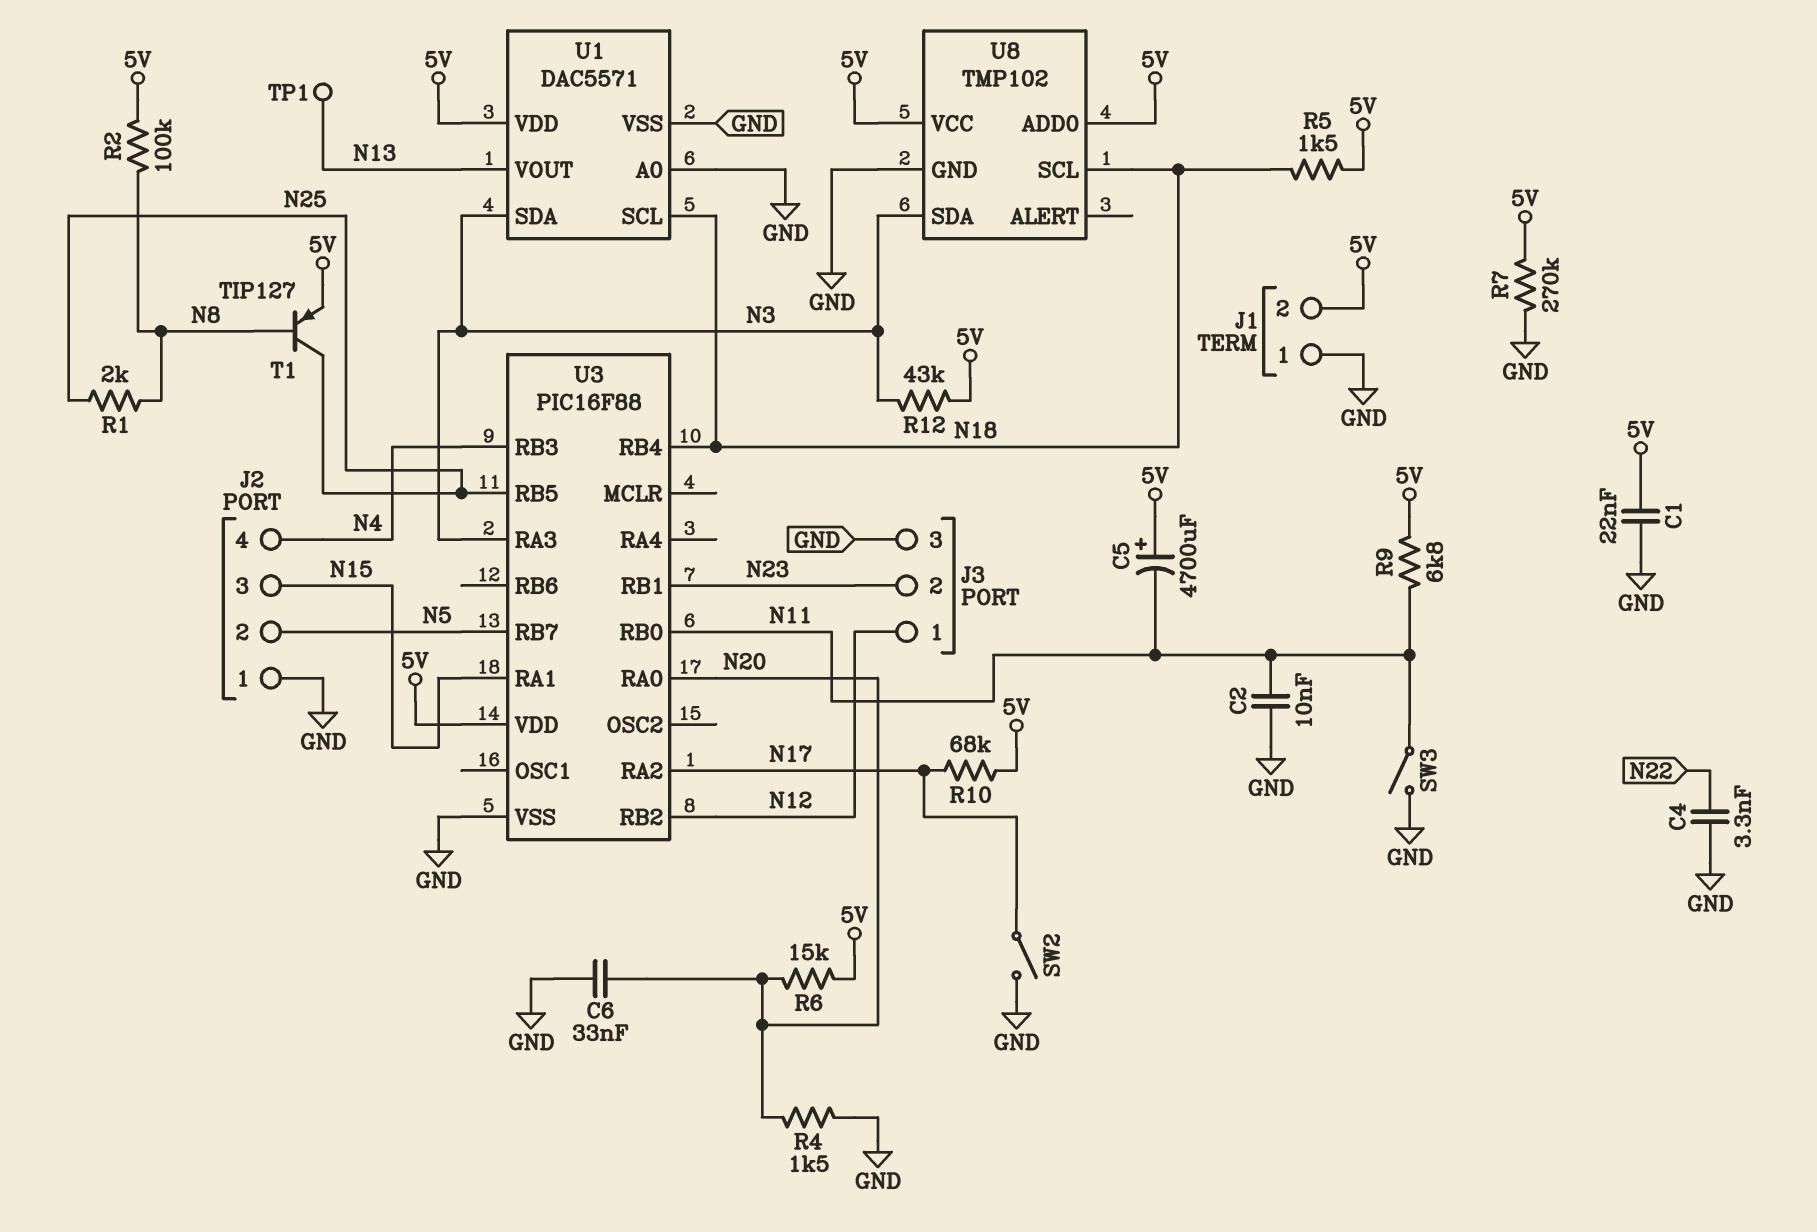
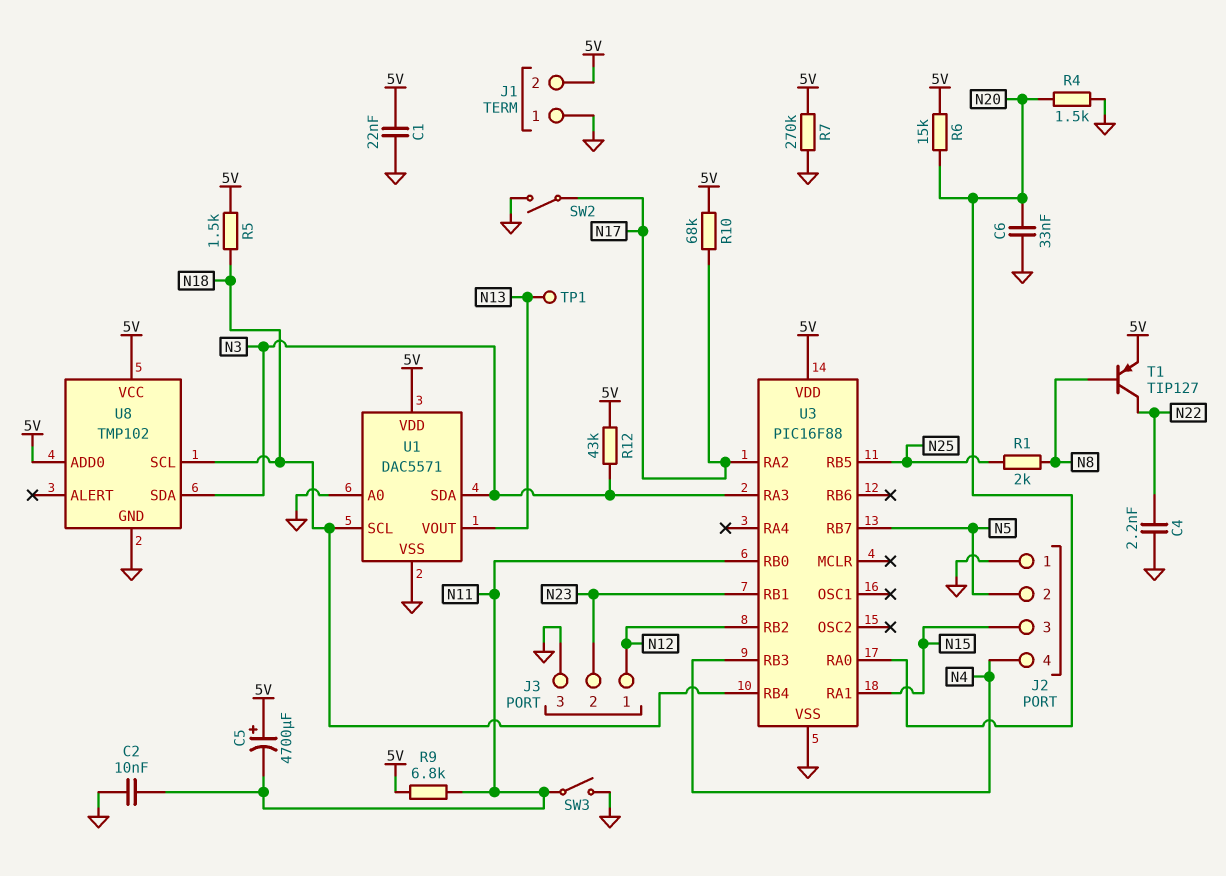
C4: 3.3nF (GND, N22) -> 2.2nF (GND, N22)
R2: 100k (5V, N8) -> none
T1: PNP TIP127 (B N8, C N25, E 5V) -> PNP TIP127 (B N8, C N22, E 5V)

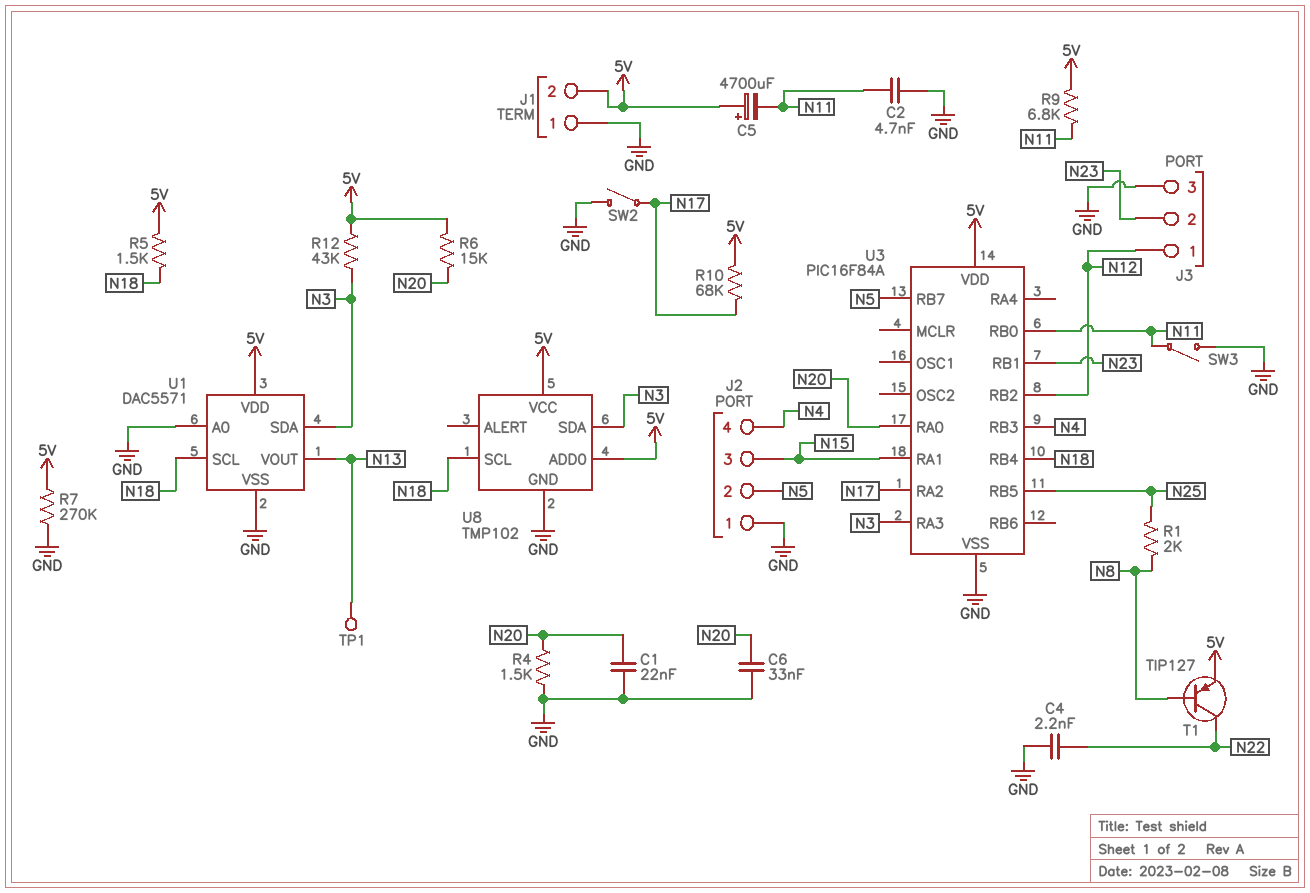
C1: 22nF (5V, GND) -> 22nF (GND, N20)
C2: 10nF (GND, N11) -> 4.7nF (GND, N11)
U3: PIC16F88 -> PIC16F84A

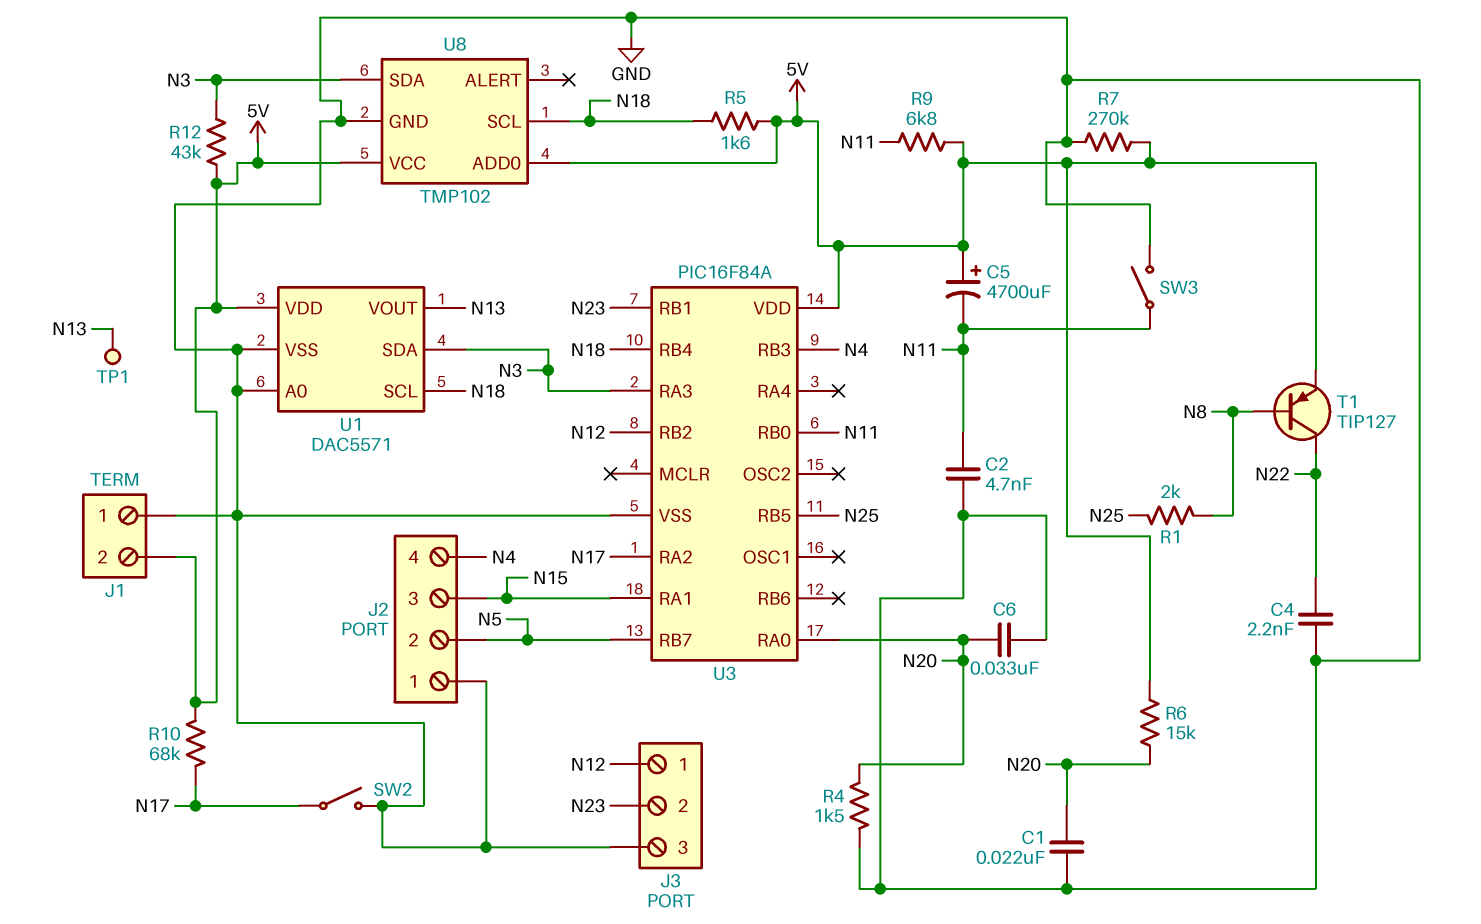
R5: 1.5k (5V, N18) -> 1.6k (5V, N18)

